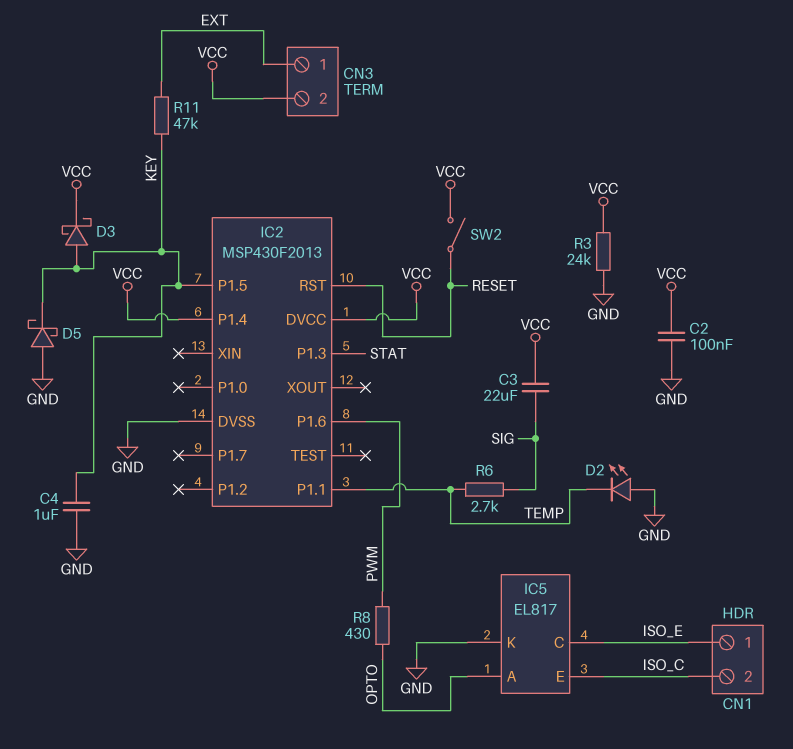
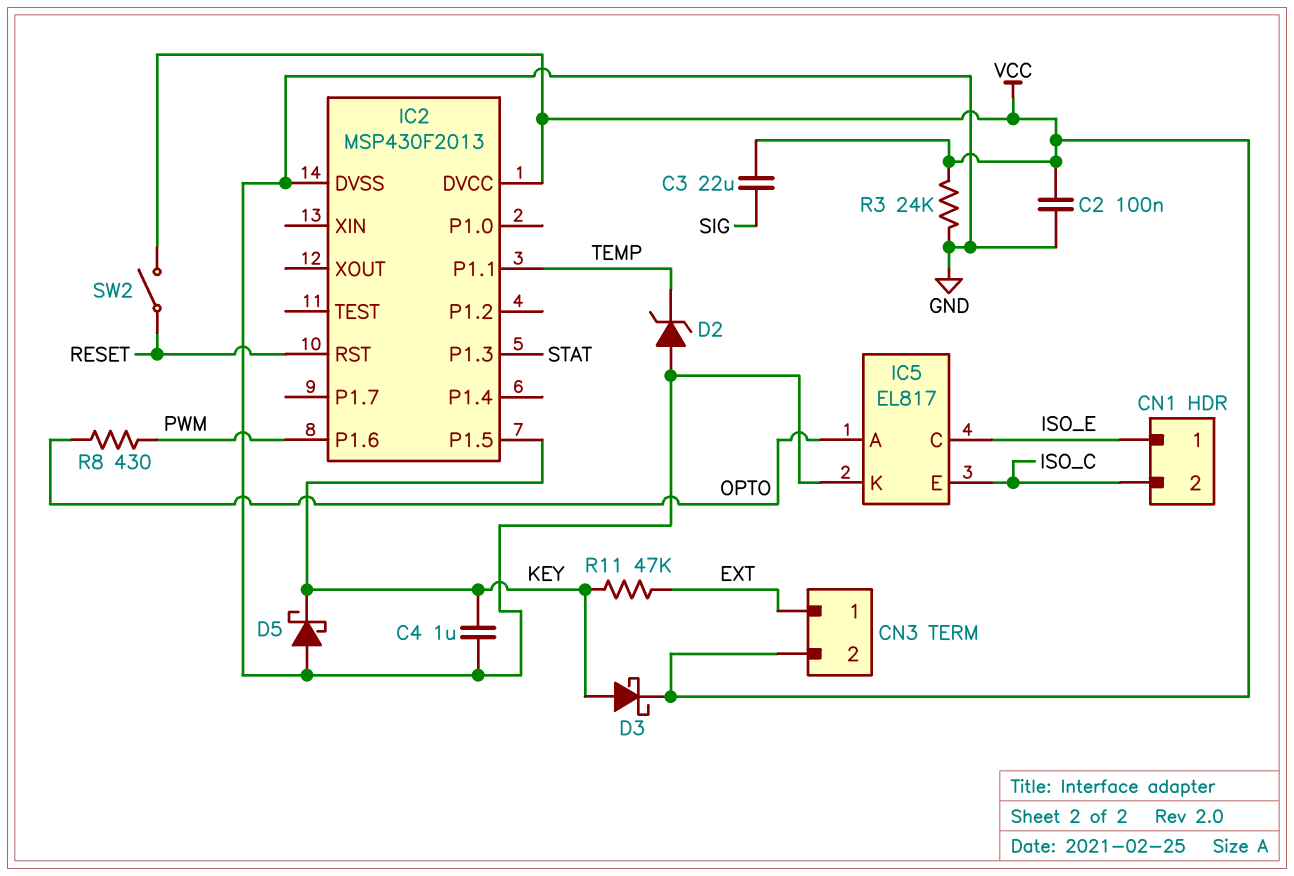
D2: LED (A GND, K TEMP) -> zener (A GND, K TEMP)
IC2 pin P1.4: VCC -> none
R6: 2.7k (SIG, TEMP) -> none

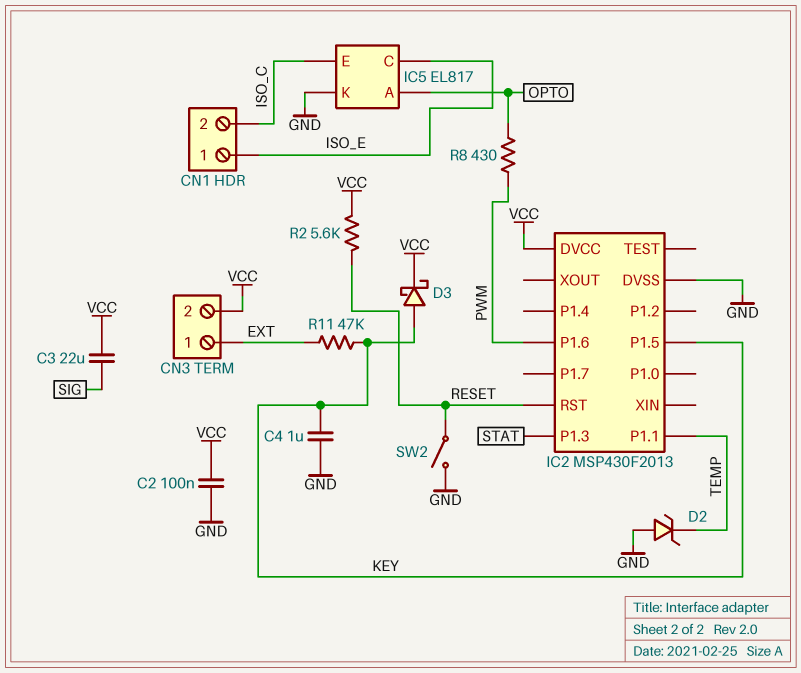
D5: schottky (A GND, K KEY) -> none
R2: none -> 5.6k (RESET, VCC)
R3: 24k (GND, VCC) -> none
SW2: switch (RESET, VCC) -> switch (GND, RESET)

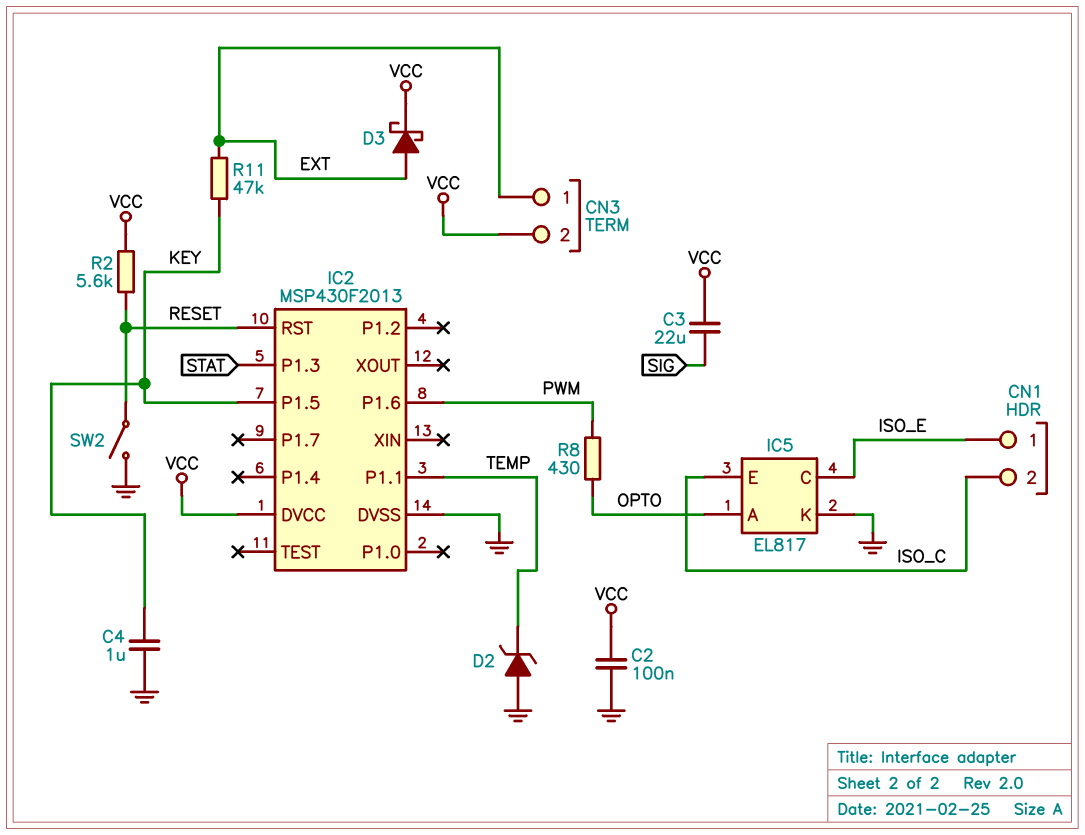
D3: schottky (A KEY, K VCC) -> schottky (A EXT, K VCC)

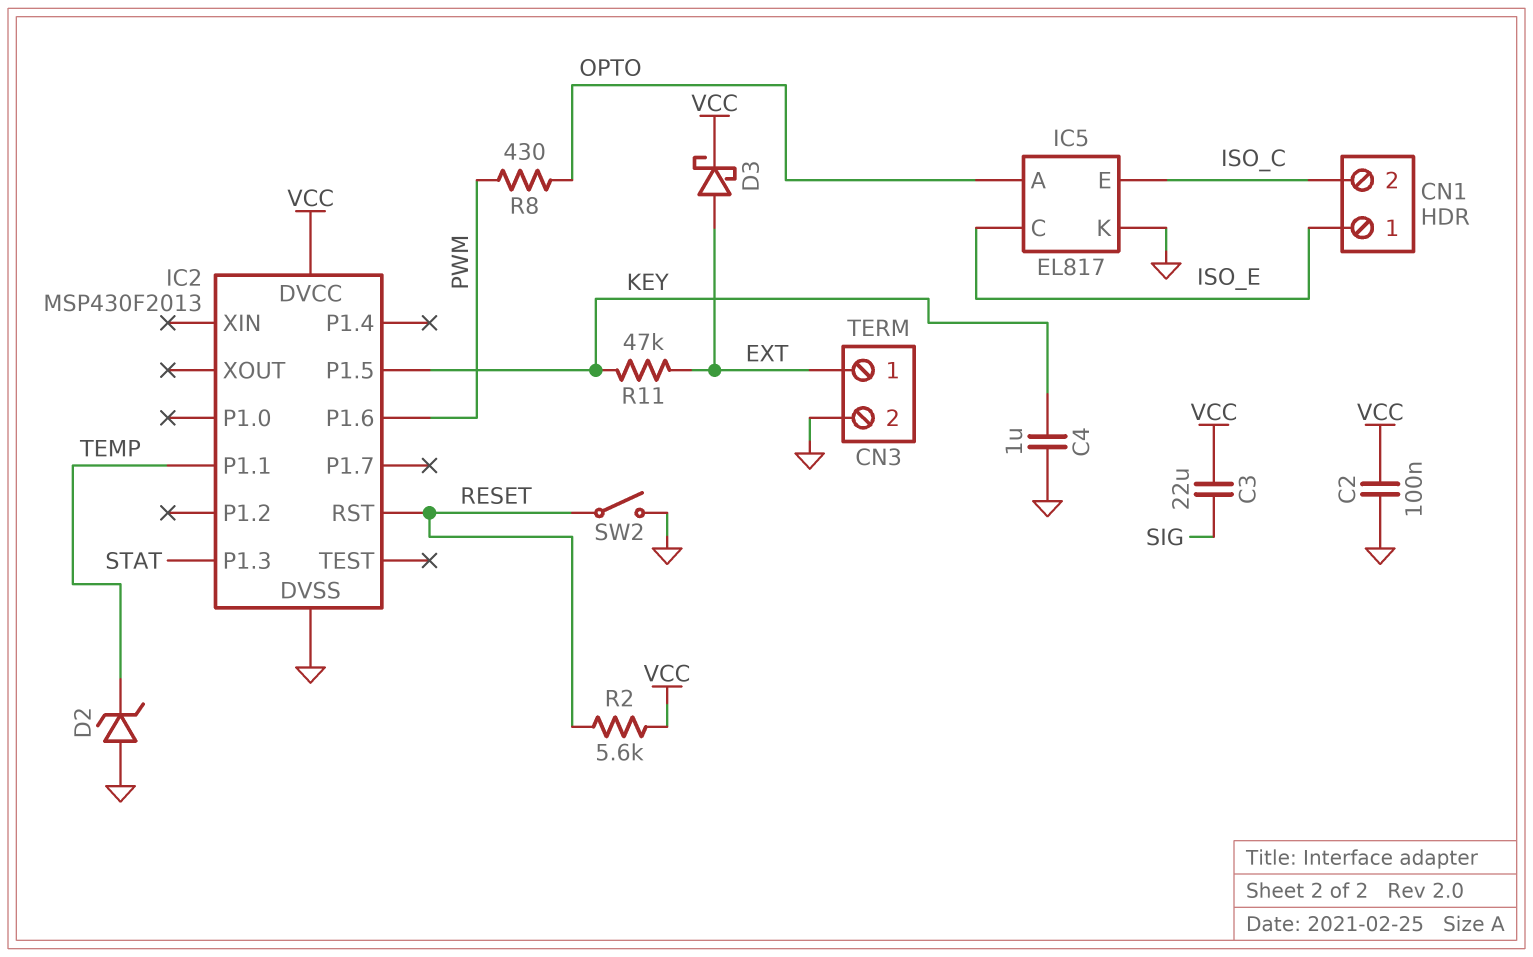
CN3 pin 2: VCC -> GND

